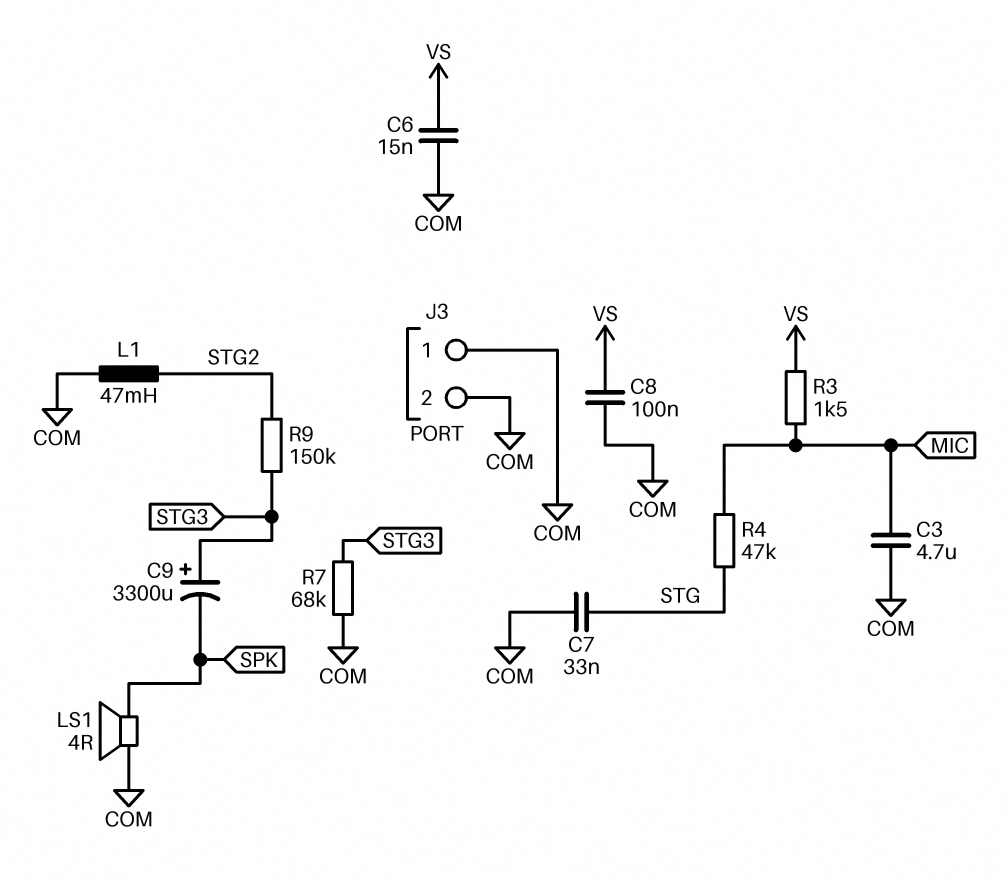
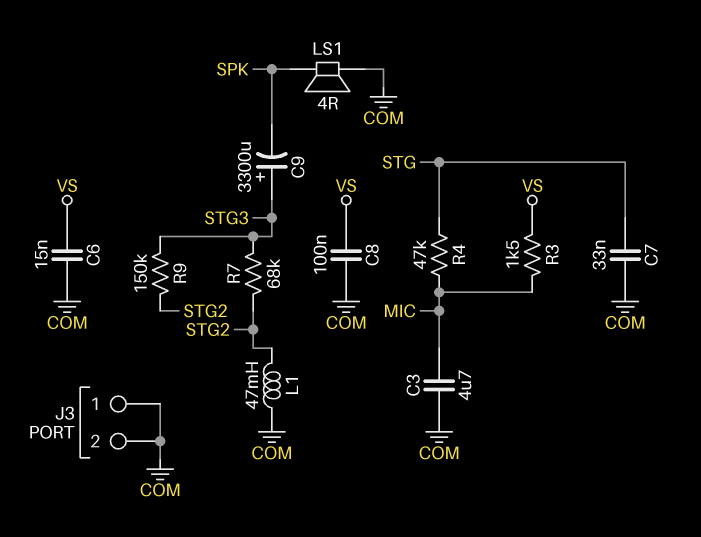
R7: 68k (COM, STG3) -> 68k (STG2, STG3)

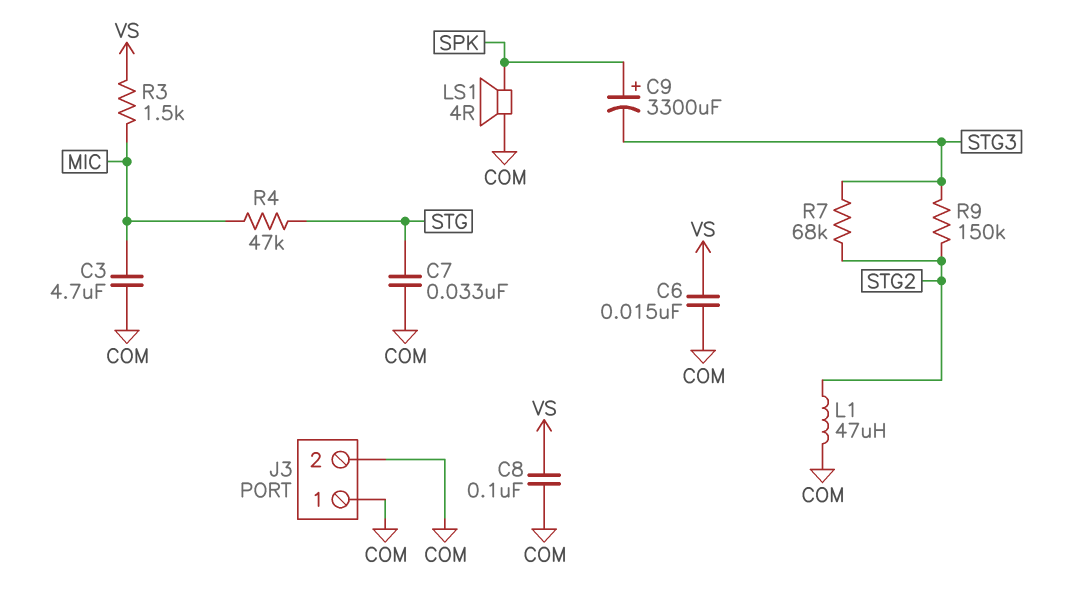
C9: 3300uF (plus STG3, minus SPK) -> 3300uF (plus SPK, minus STG3)
L1: 47mH (COM, STG2) -> 47uH (COM, STG2)

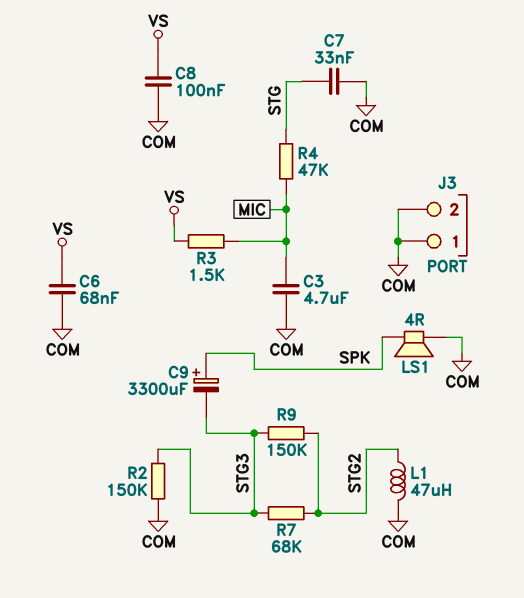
C6: 15nF (COM, VS) -> 68nF (COM, VS)
R2: none -> 150k (COM, STG3)

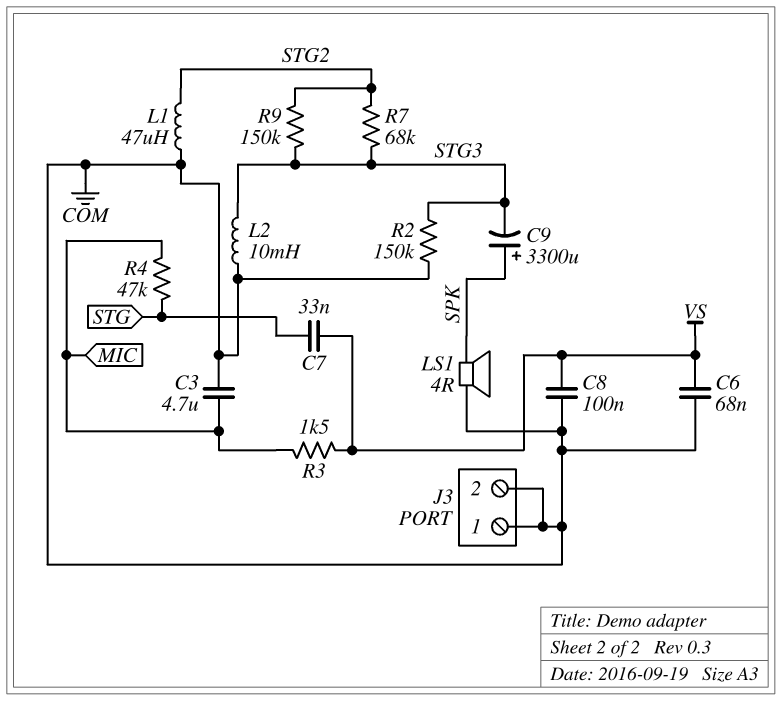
C7: 33nF (COM, STG) -> 33nF (STG, VS)
L2: none -> 10mH (COM, STG3)

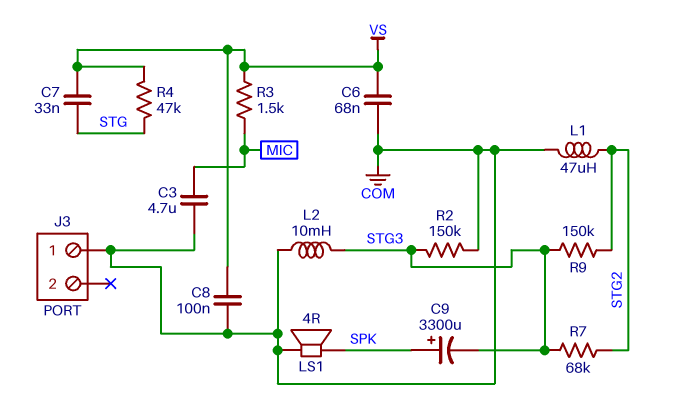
J3 pin 2: COM -> none
R4: 47k (MIC, STG) -> 47k (STG, VS)

